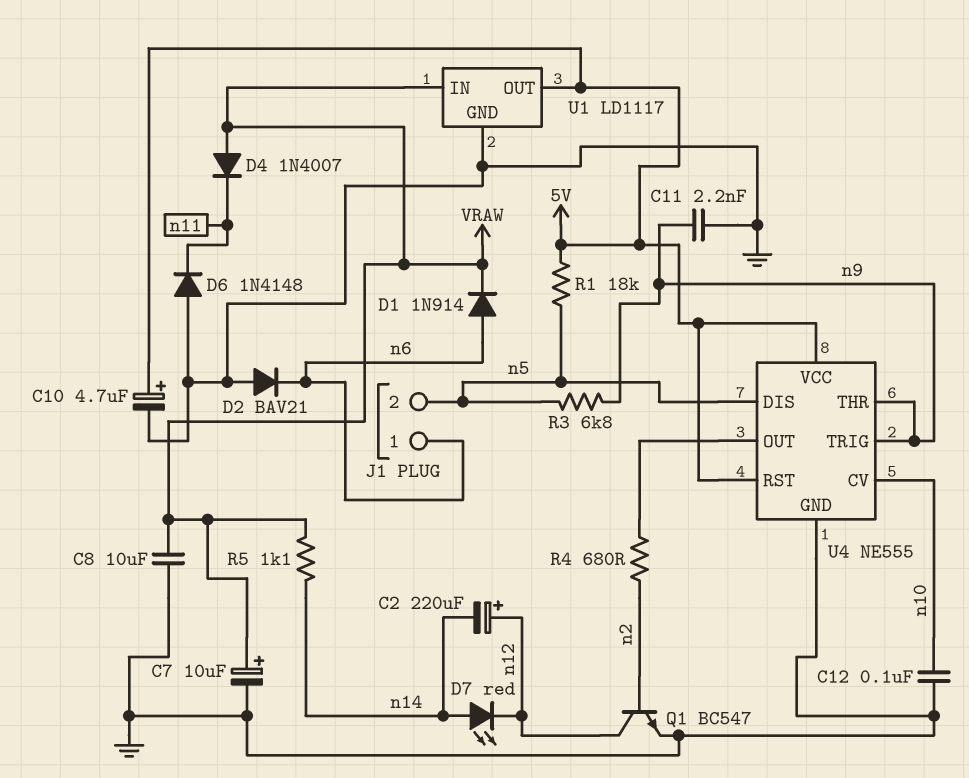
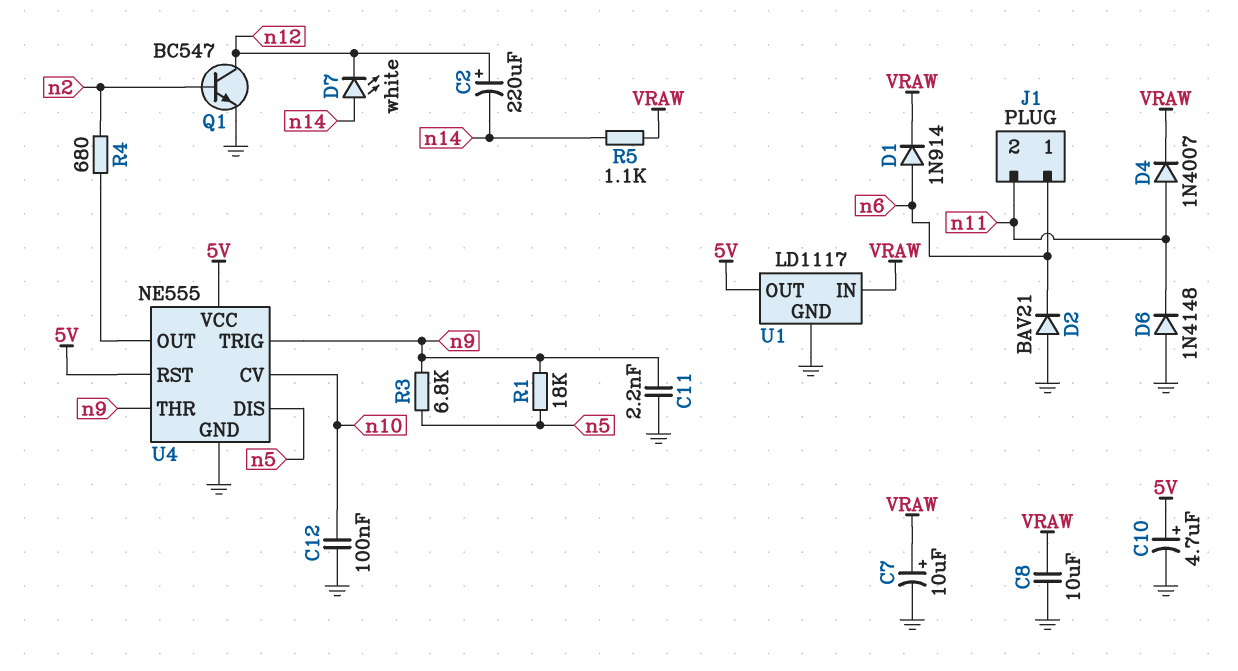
D4: diode 1N4007 (A VRAW, K n11) -> diode 1N4007 (A n11, K VRAW)
D7: LED red (A n14, K n12) -> LED white (A n14, K n12)
J1 pin 2: n5 -> n11
R1: 18k (5V, n5) -> 18k (n5, n9)

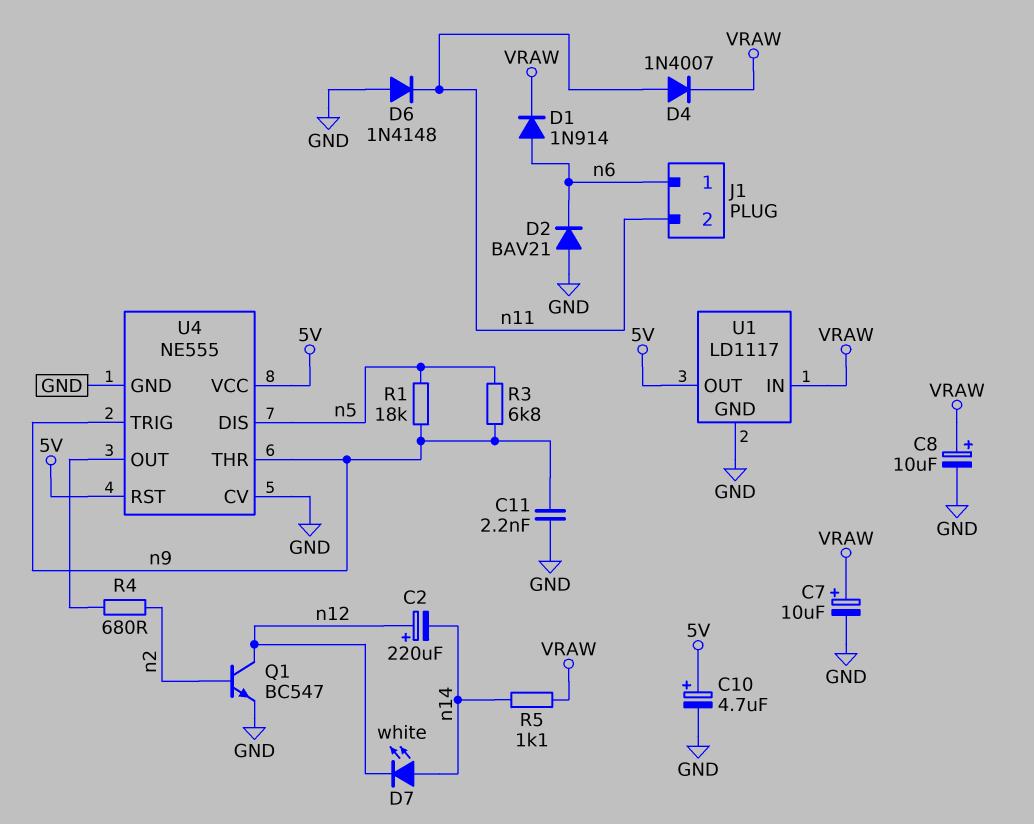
C8: 10uF (GND, VRAW) -> 10uF (plus VRAW, minus GND)
C12: 100nF (GND, n10) -> none
U4 pin CV: n10 -> GND

